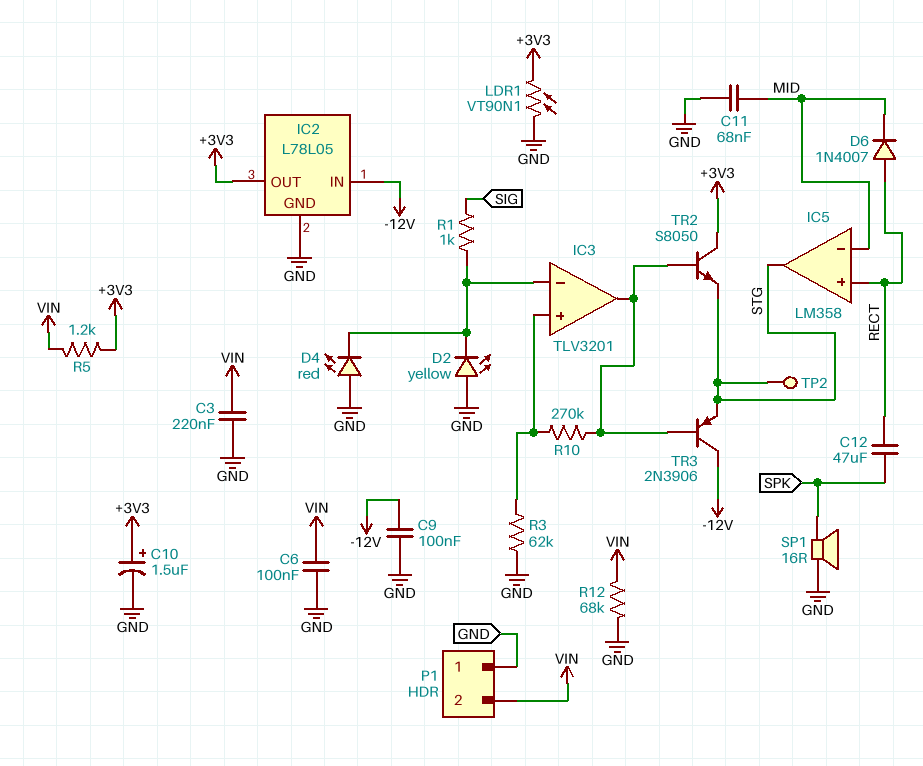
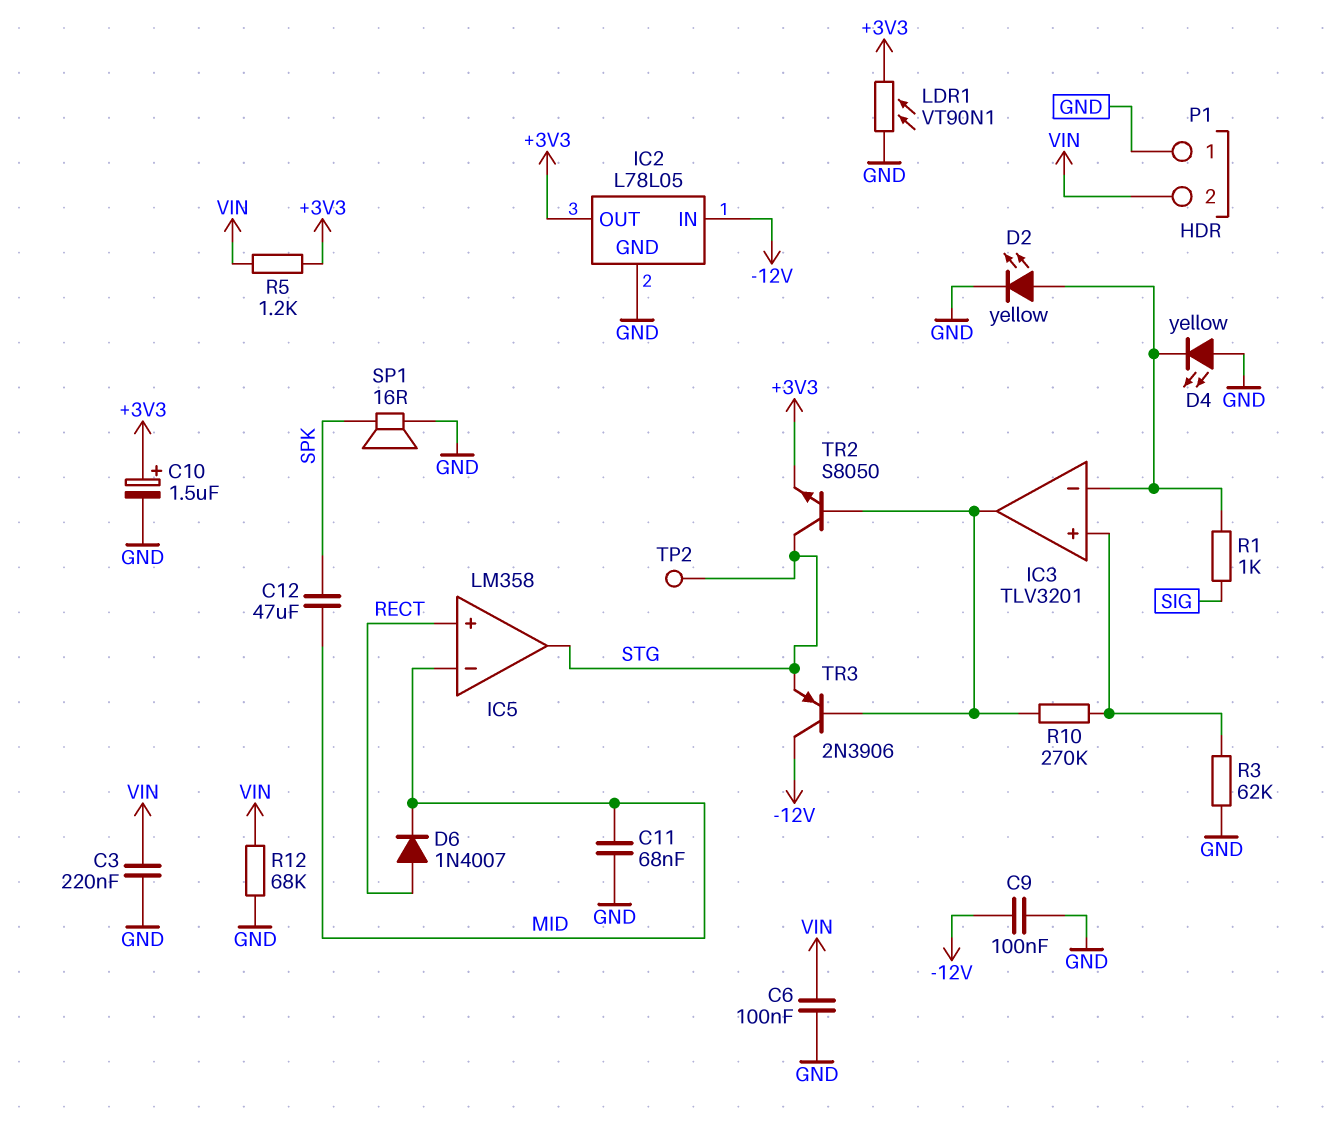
C12: 47uF (RECT, SPK) -> 47uF (MID, SPK)
D2: LED yellow (A GND, K IC3/in-) -> LED yellow (A IC3/in-, K GND)
D4: LED red (A GND, K IC3/in-) -> LED yellow (A GND, K IC3/in-)
TR2: NPN S8050 (B IC3/out, C +3V3, E STG) -> NPN S8050 (B IC3/out, C STG, E +3V3)

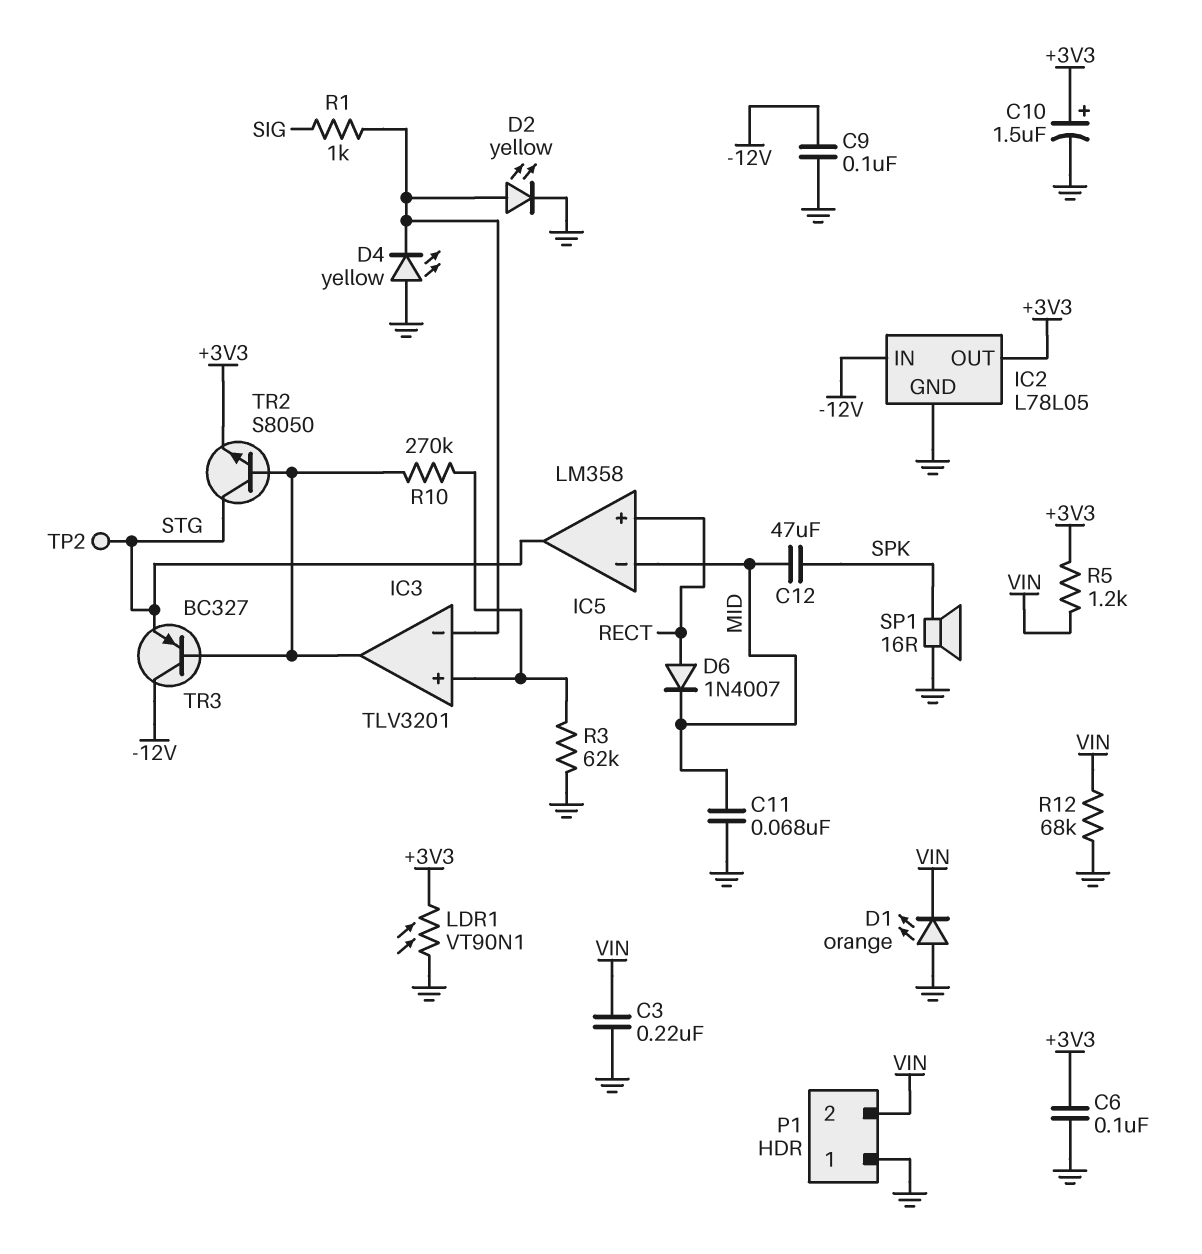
C6: 100nF (GND, VIN) -> 100nF (+3V3, GND)
D1: none -> LED orange (A GND, K VIN)
TR3: PNP 2N3906 (B IC3/out, C -12V, E STG) -> PNP BC327 (B IC3/out, C -12V, E STG)

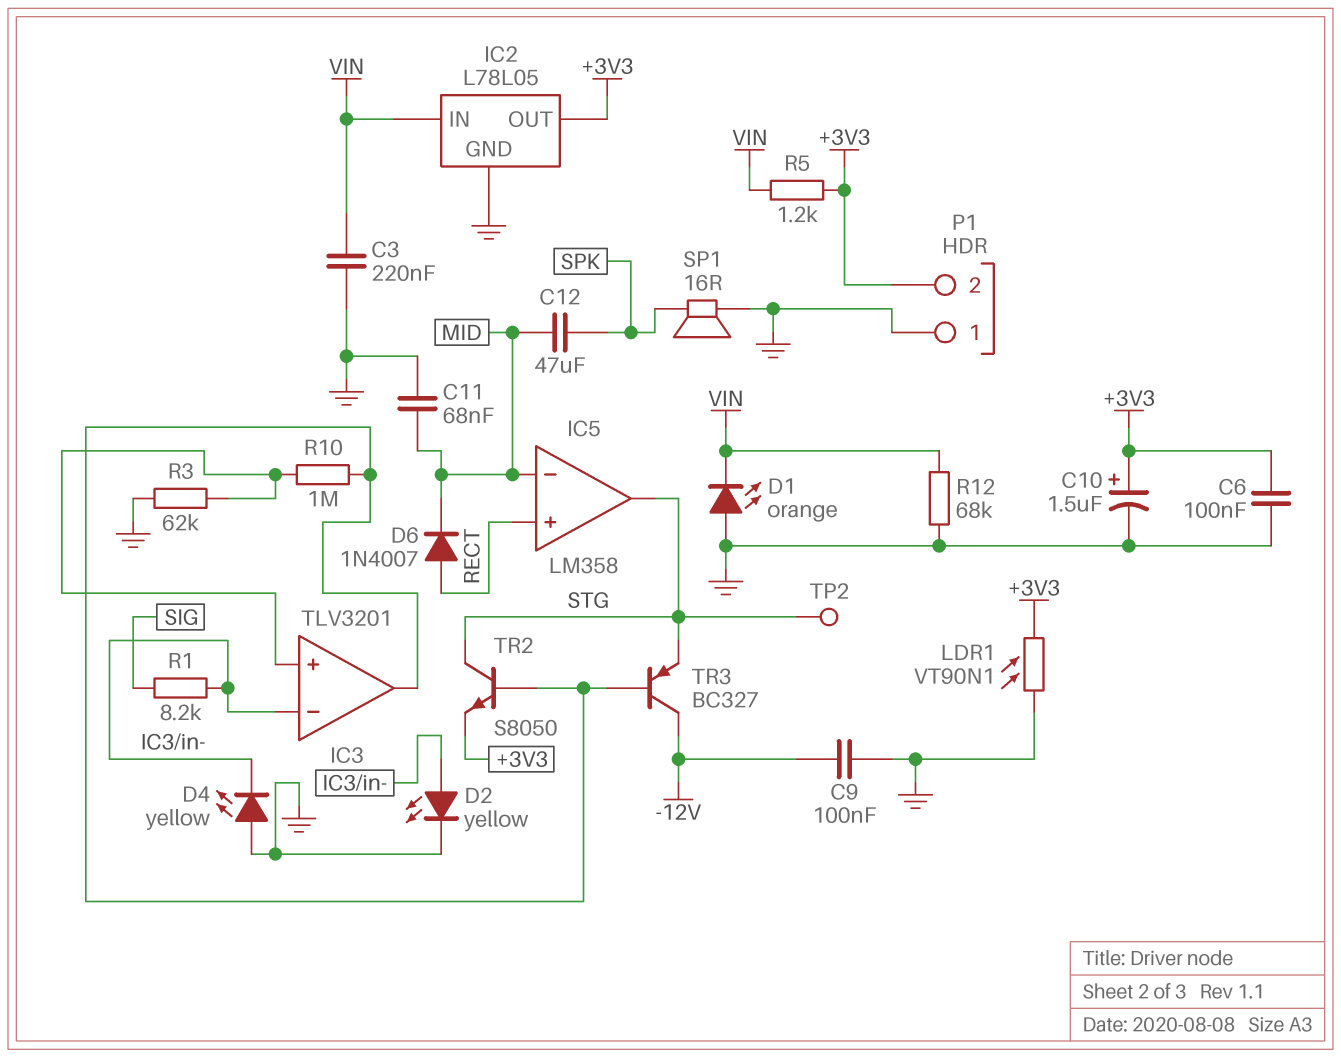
IC2 pin IN: -12V -> VIN
P1 pin 2: VIN -> +3V3
R1: 1k (IC3/in-, SIG) -> 8.2k (IC3/in-, SIG)
R10: 270k (IC3/in+, IC3/out) -> 1M (IC3/in+, IC3/out)

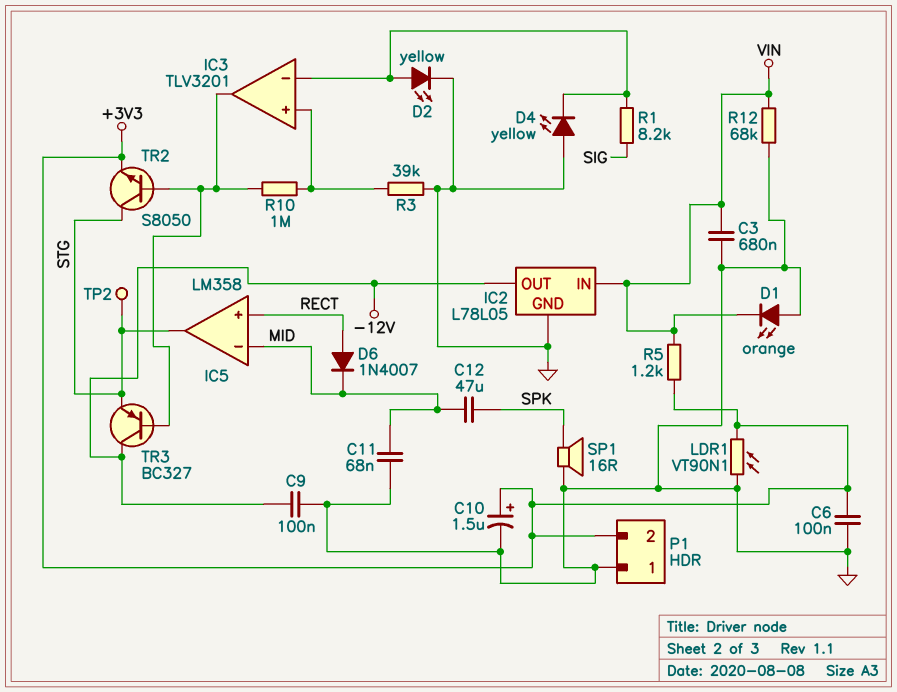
C3: 220nF (GND, VIN) -> 680nF (GND, VIN)
IC2 pin OUT: +3V3 -> -12V
R3: 62k (GND, IC3/in+) -> 39k (GND, IC3/in+)

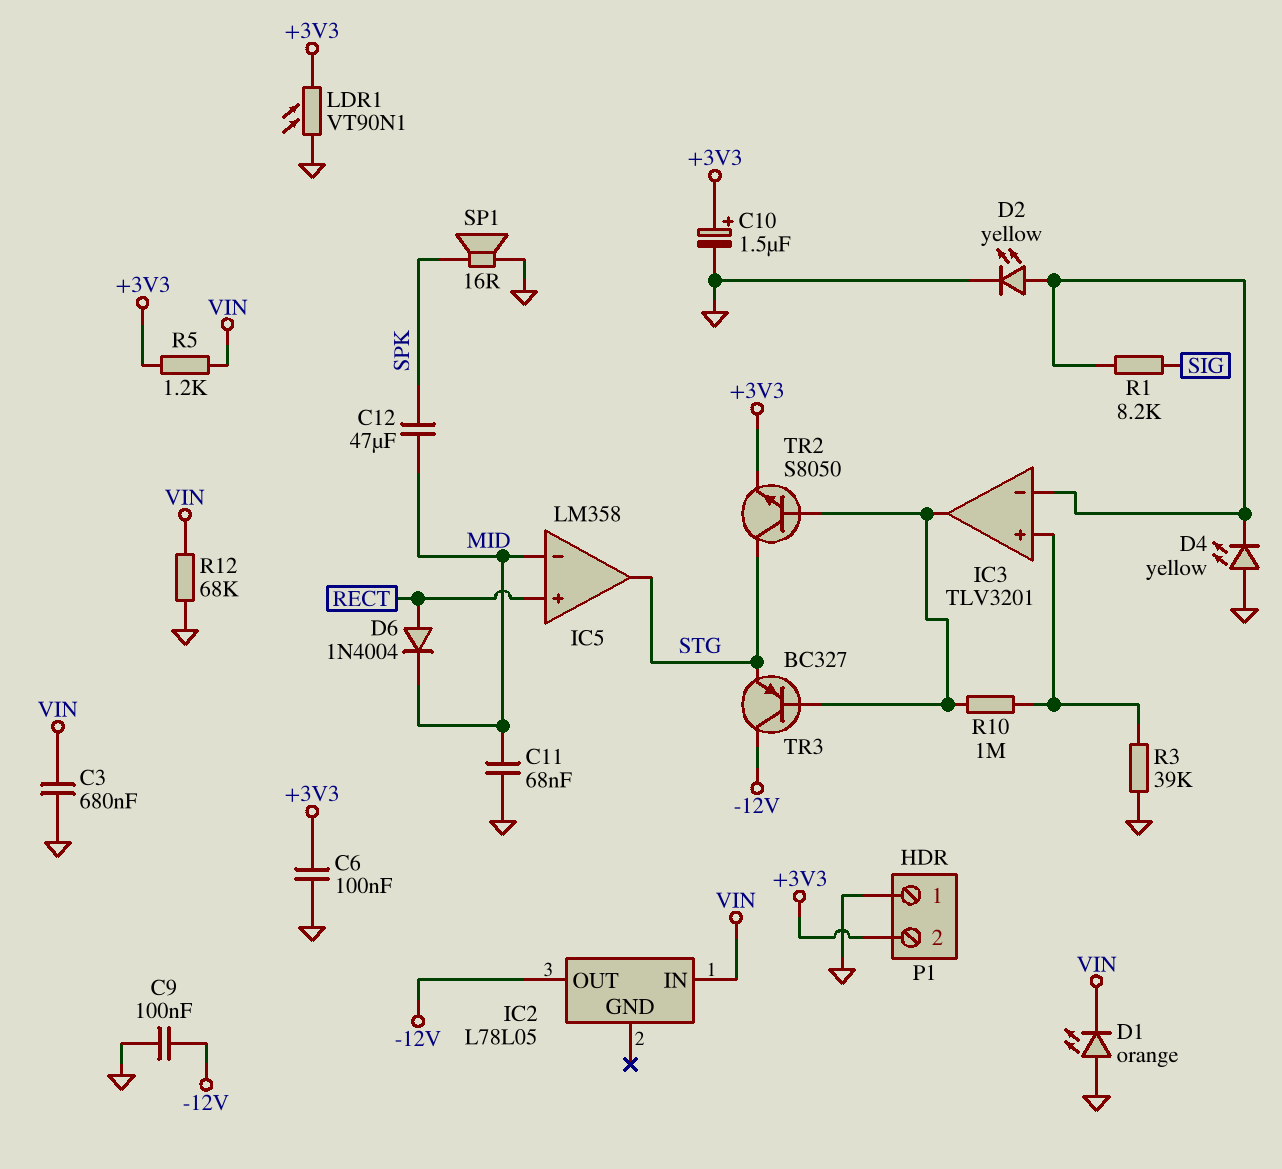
D6: diode 1N4007 (A RECT, K MID) -> diode 1N4004 (A RECT, K MID)
IC2 pin GND: GND -> none
TP2: test point (STG) -> none

